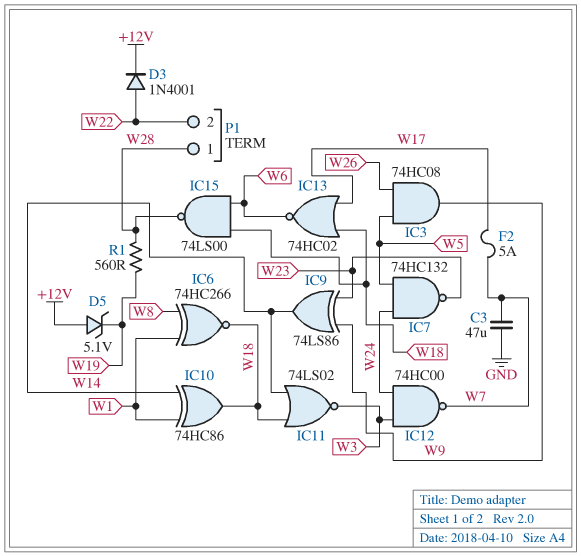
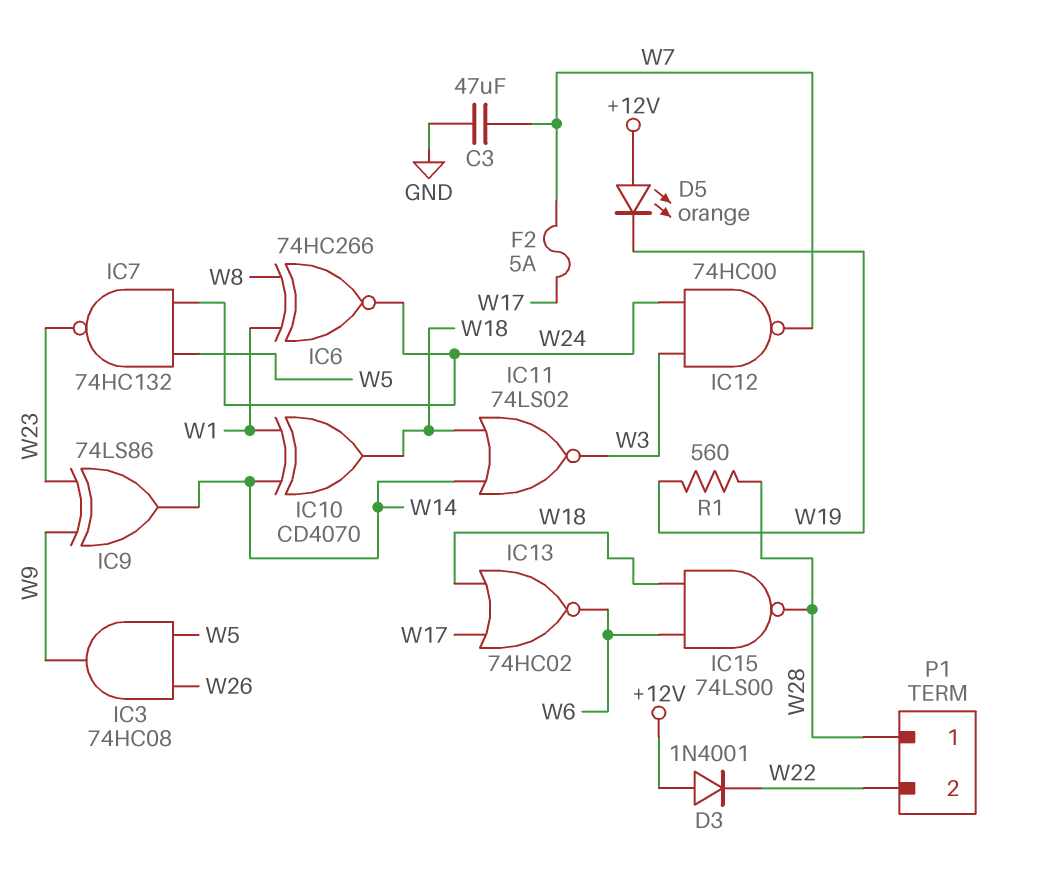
D3: diode 1N4001 (A W22, K +12V) -> diode 1N4001 (A +12V, K W22)
D5: zener 5.1V (A +12V, K W19) -> LED orange (A +12V, K W19)
IC6: XNOR 74HC266 (in W1, in W8, out W18) -> XNOR 74HC266 (in W1, in W8, out W24)
IC10: XOR 74HC86 (in W1, in W14, out W18) -> XOR CD4070 (in W1, in W14, out W18)

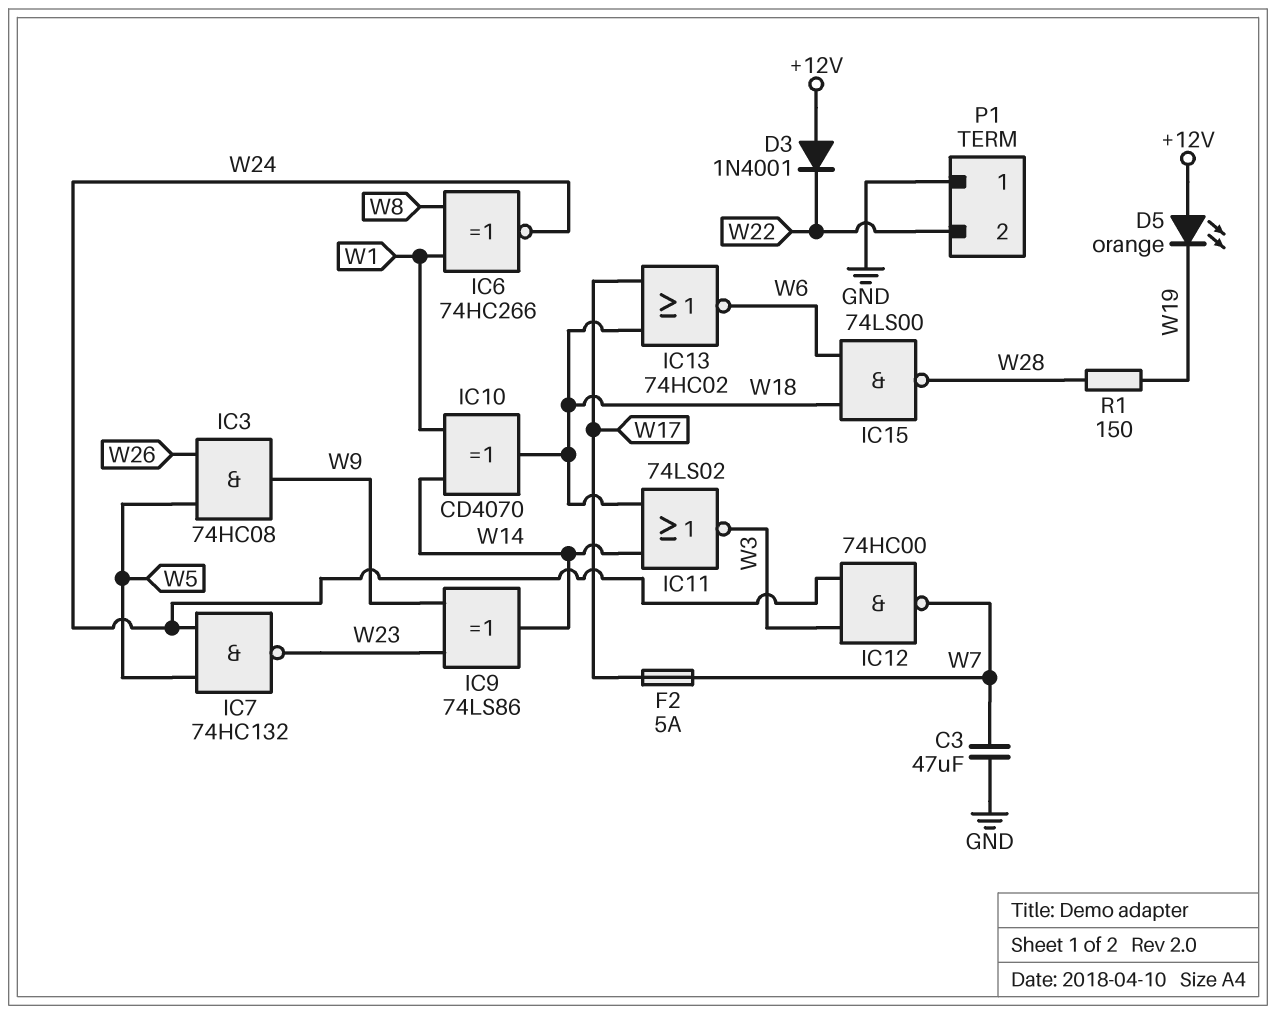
P1 pin 1: W28 -> GND
R1: 560 (W19, W28) -> 150 (W19, W28)

